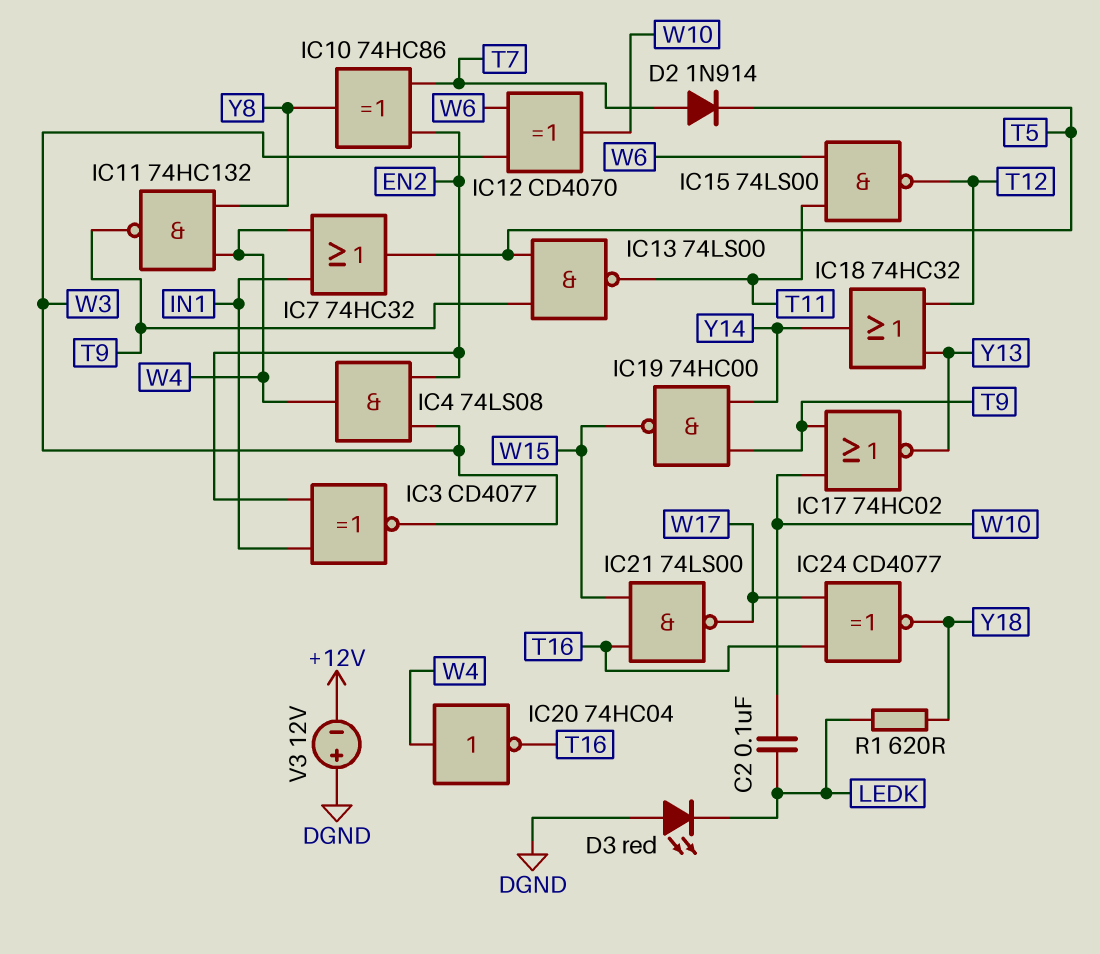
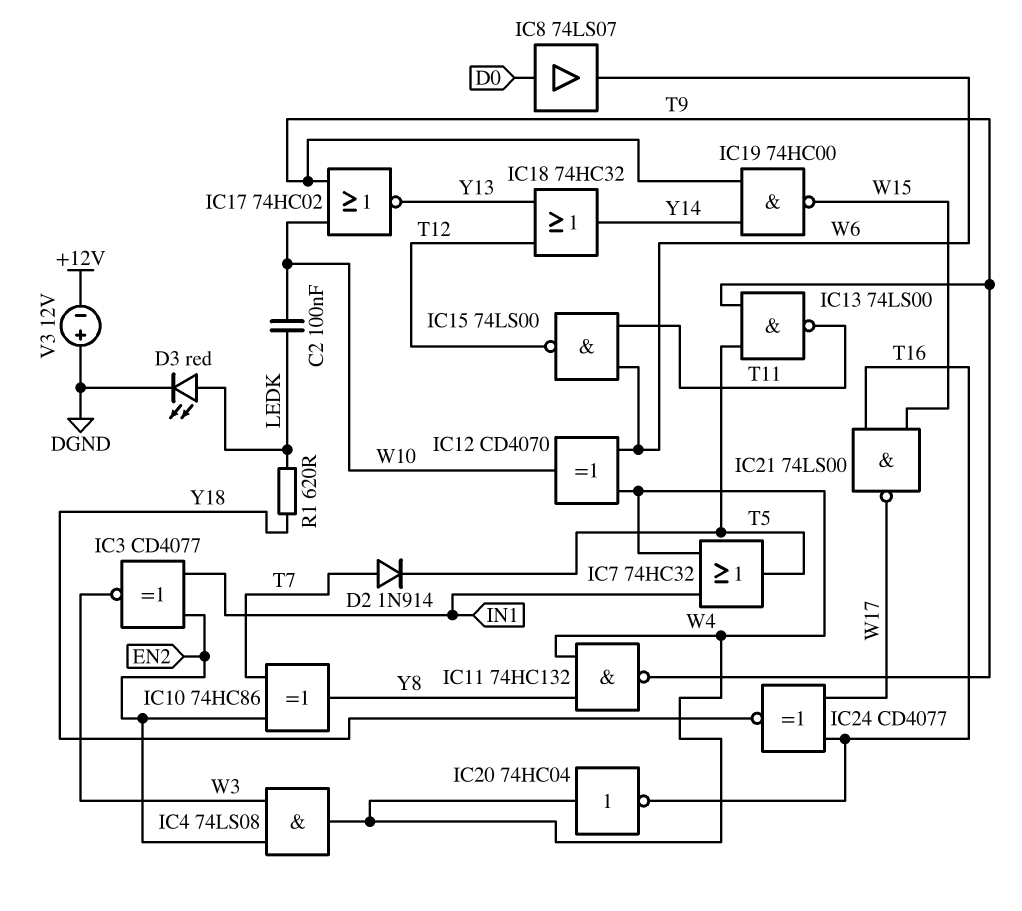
D3: LED red (A DGND, K LEDK) -> LED red (A LEDK, K DGND)
IC8: none -> buffer 74LS07 (in D0, out W6)
IC12: XOR CD4070 (in W3, in W6, out W10) -> XOR CD4070 (in W4, in W6, out W10)

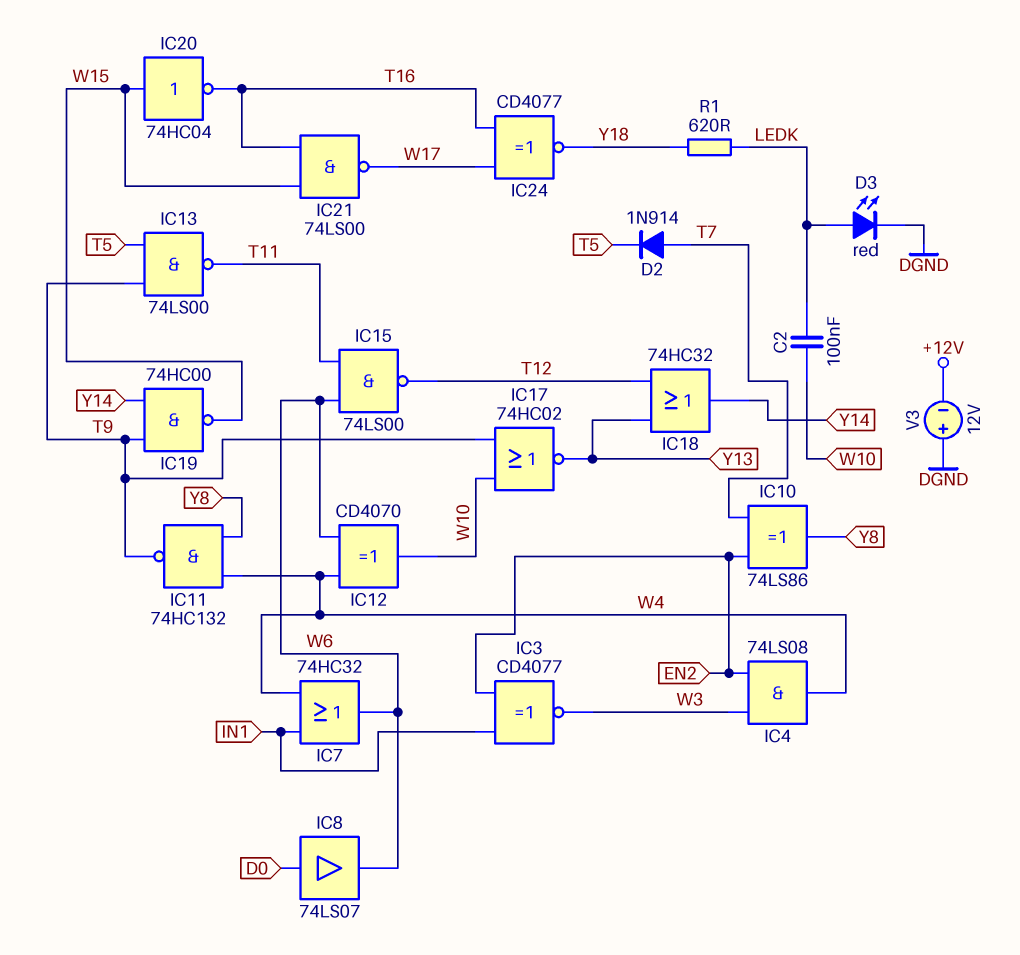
IC7: OR 74HC32 (in IN1, in W4, out T5) -> OR 74HC32 (in IN1, in W4, out W6)
IC10: XOR 74HC86 (in EN2, in T7, out Y8) -> XOR 74LS86 (in EN2, in T7, out Y8)
IC20: NOT 74HC04 (in W4, out T16) -> NOT 74HC04 (in W15, out T16)

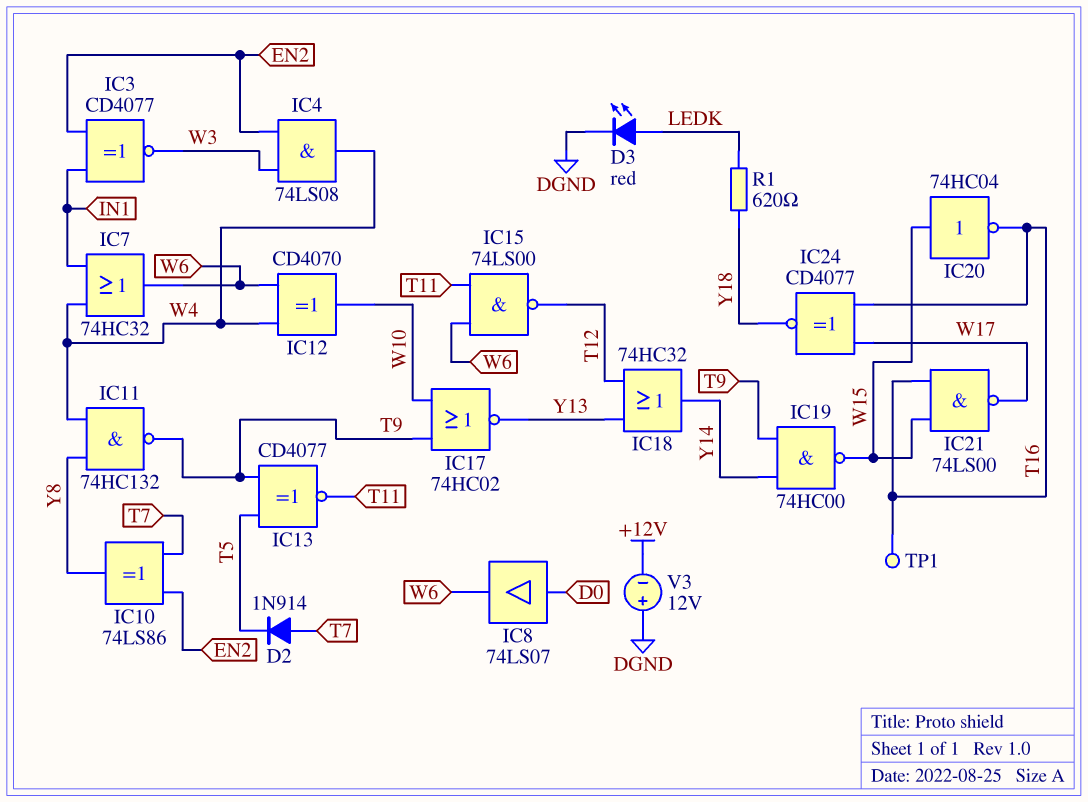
C2: 100nF (LEDK, W10) -> none
IC13: NAND 74LS00 (in T5, in T9, out T11) -> XNOR CD4077 (in T5, in T9, out T11)
TP1: none -> test point (T16)

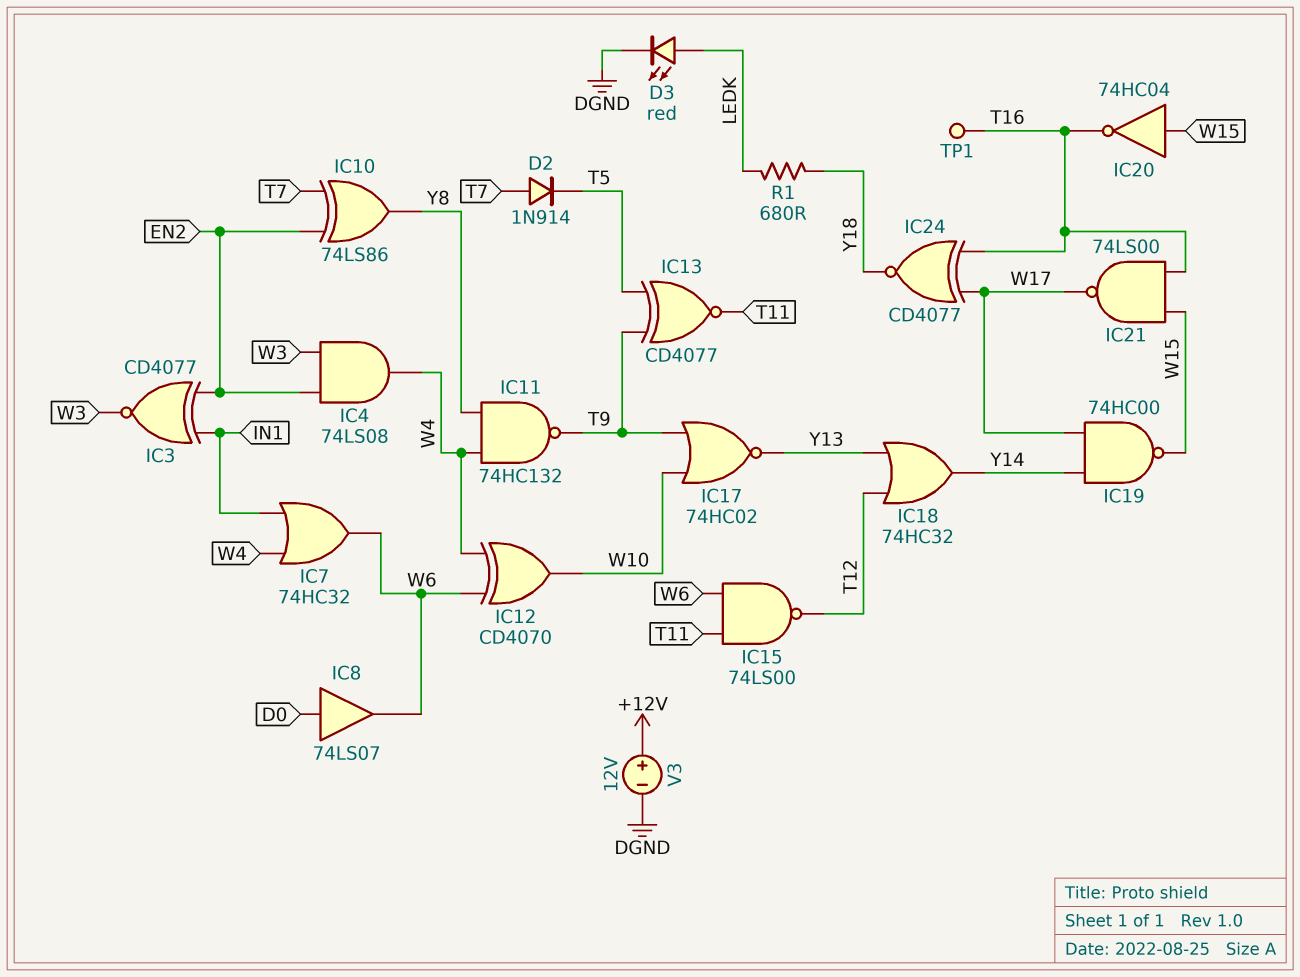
IC19: NAND 74HC00 (in T9, in Y14, out W15) -> NAND 74HC00 (in W17, in Y14, out W15)
R1: 620 (LEDK, Y18) -> 680 (LEDK, Y18)
V3: 12V (plus DGND, minus +12V) -> 12V (plus +12V, minus DGND)

